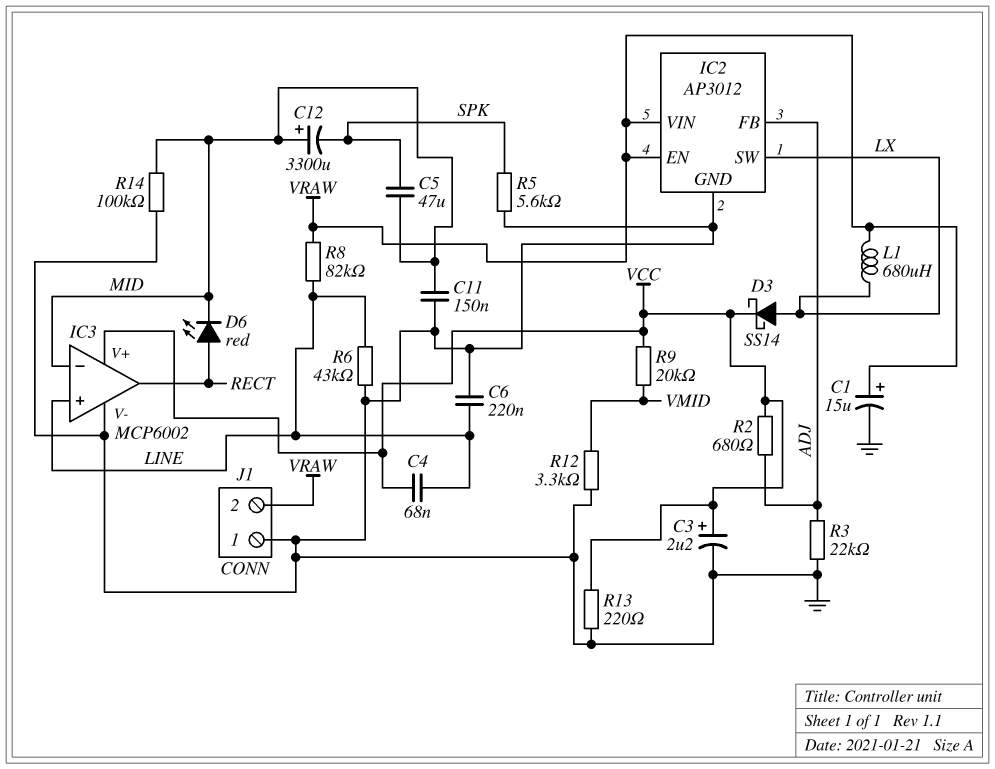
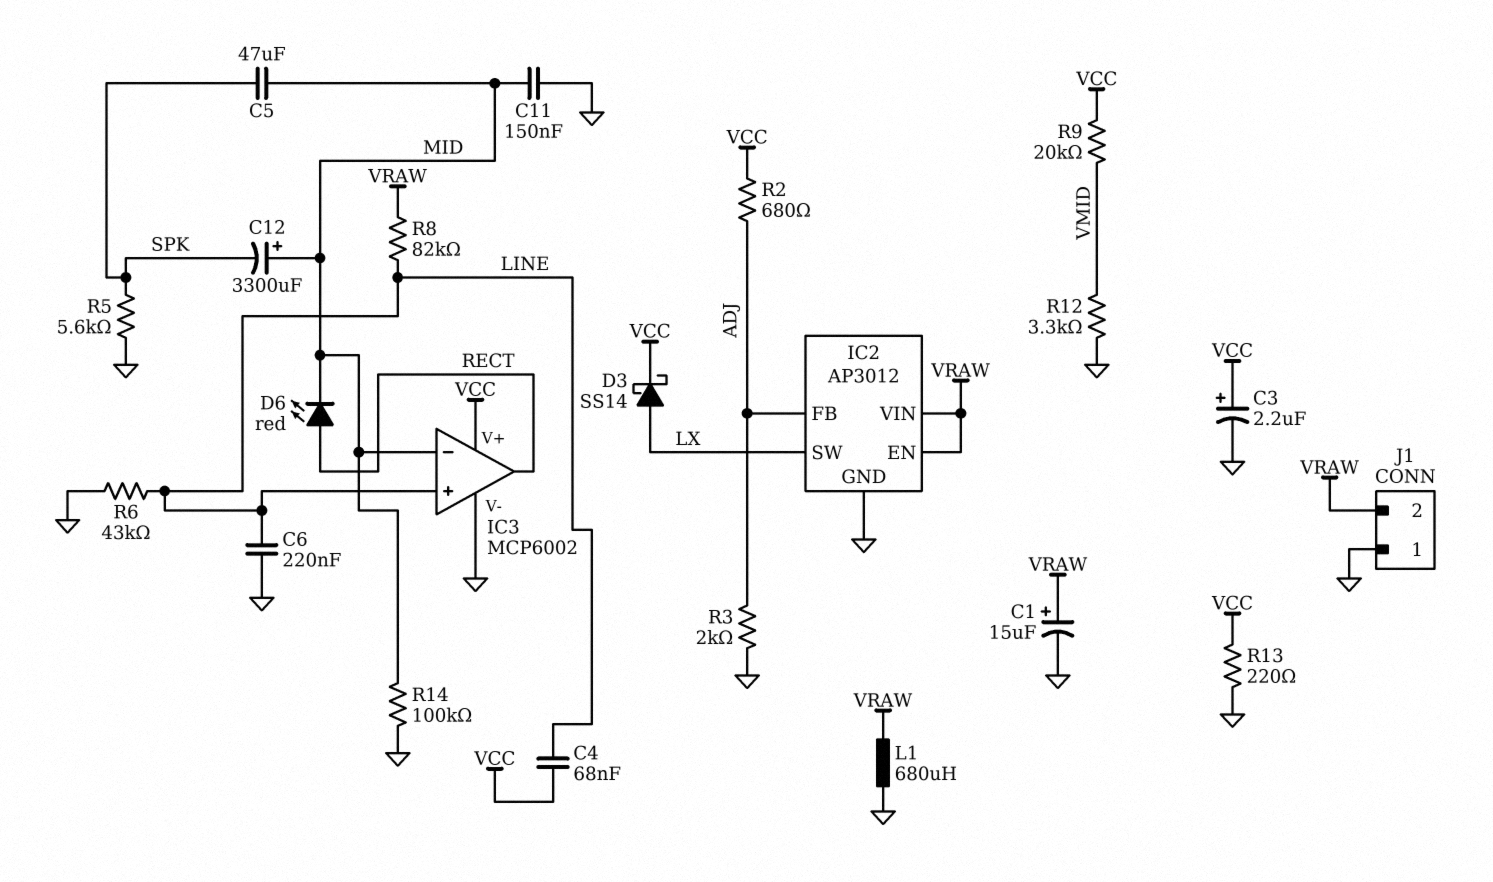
L1: 680uH (LX, VRAW) -> 680uH (GND, VRAW)
R3: 22k (ADJ, GND) -> 2k (ADJ, GND)

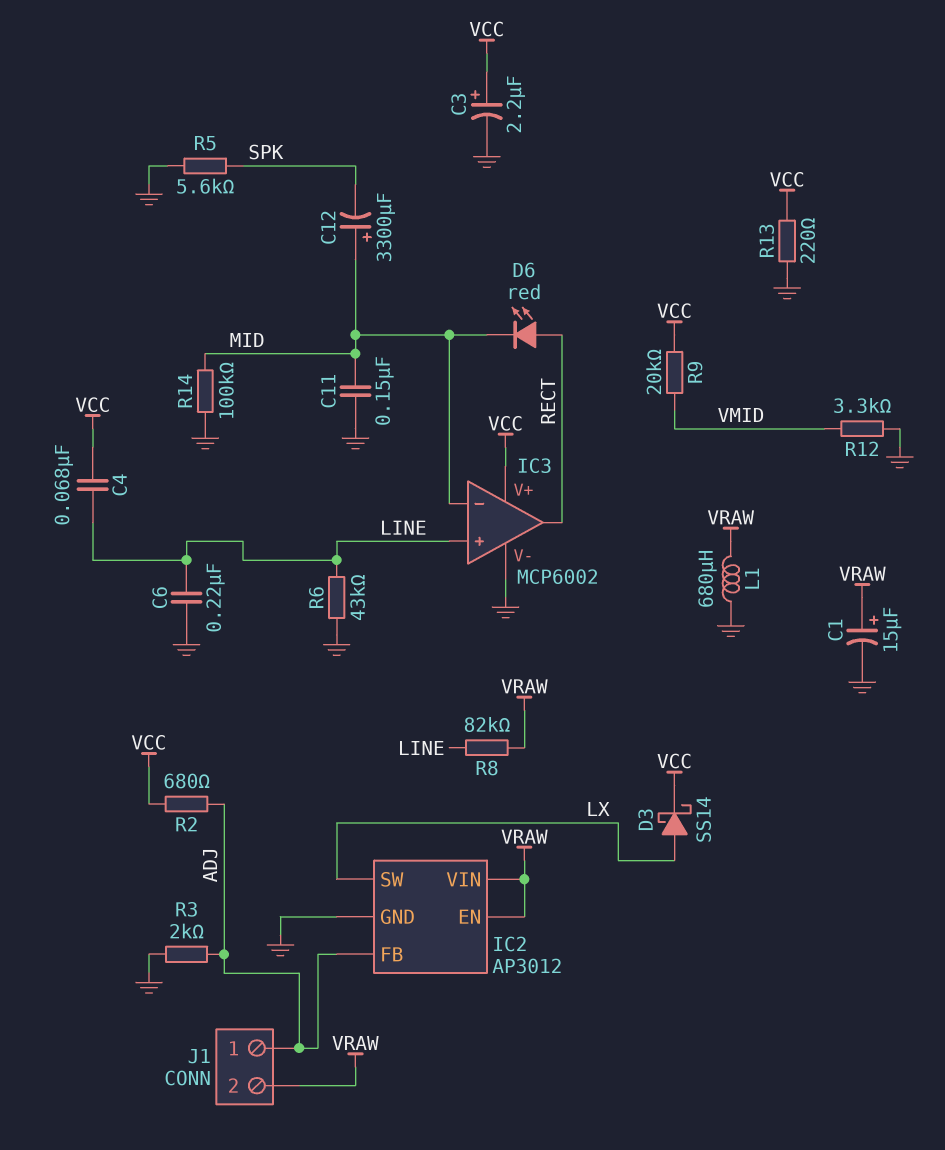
C5: 47uF (MID, SPK) -> none
J1 pin 1: GND -> ADJ

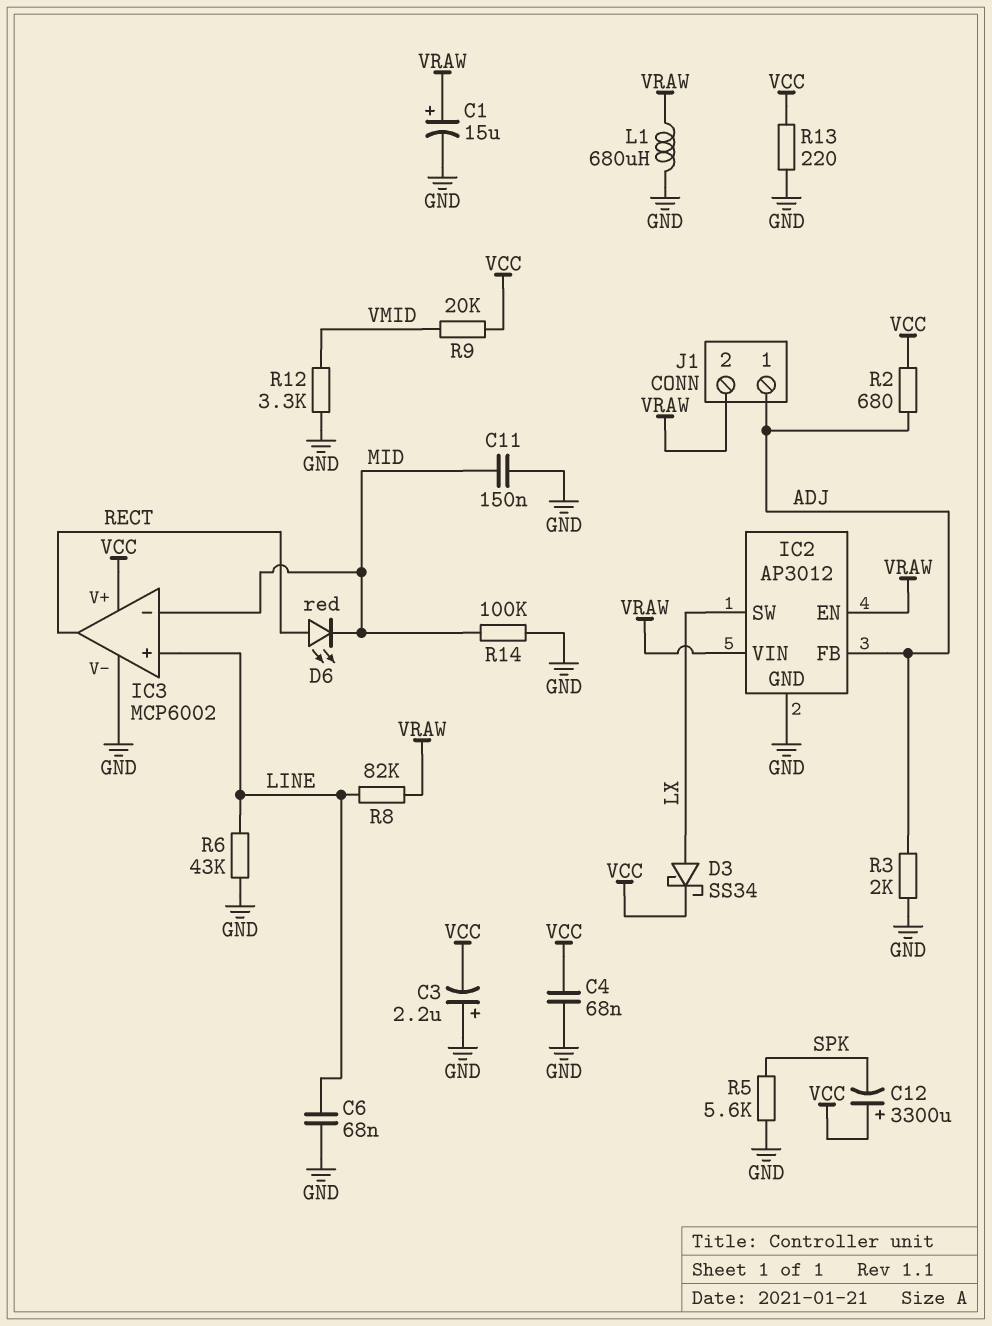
C3: 2.2uF (plus VCC, minus GND) -> 2.2uF (plus GND, minus VCC)
C4: 68nF (LINE, VCC) -> 68nF (GND, VCC)
C6: 220nF (GND, LINE) -> 68nF (GND, LINE)
C12: 3300uF (plus MID, minus SPK) -> 3300uF (plus VCC, minus SPK)
D3: schottky SS14 (A LX, K VCC) -> schottky SS34 (A LX, K VCC)

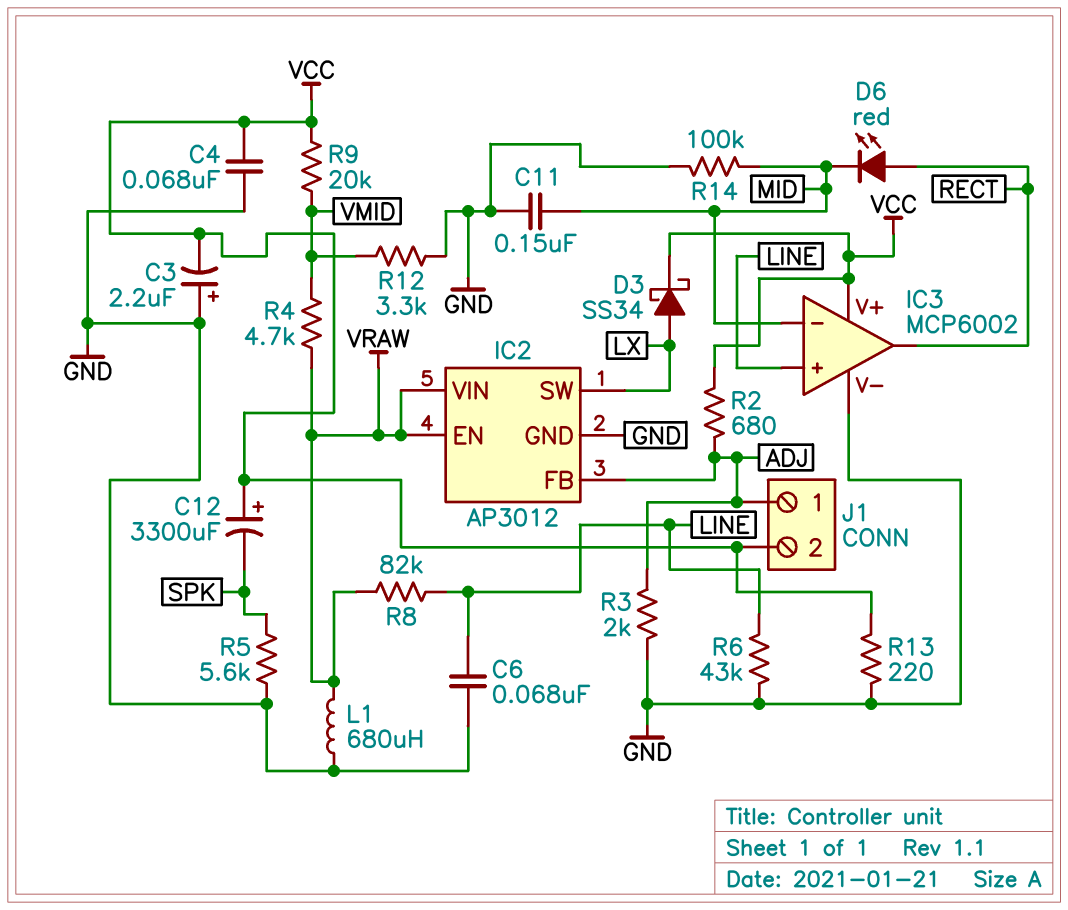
C1: 15uF (plus VRAW, minus GND) -> none
J1 pin 2: VRAW -> VCC
R4: none -> 4.7k (VMID, VRAW)

